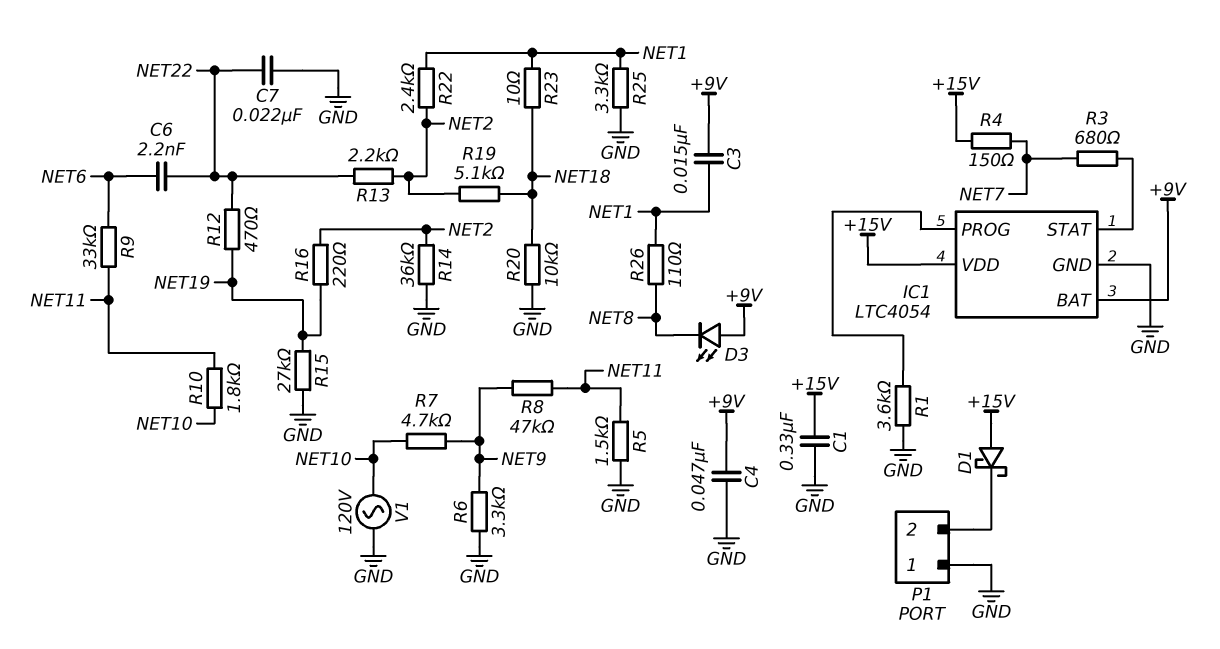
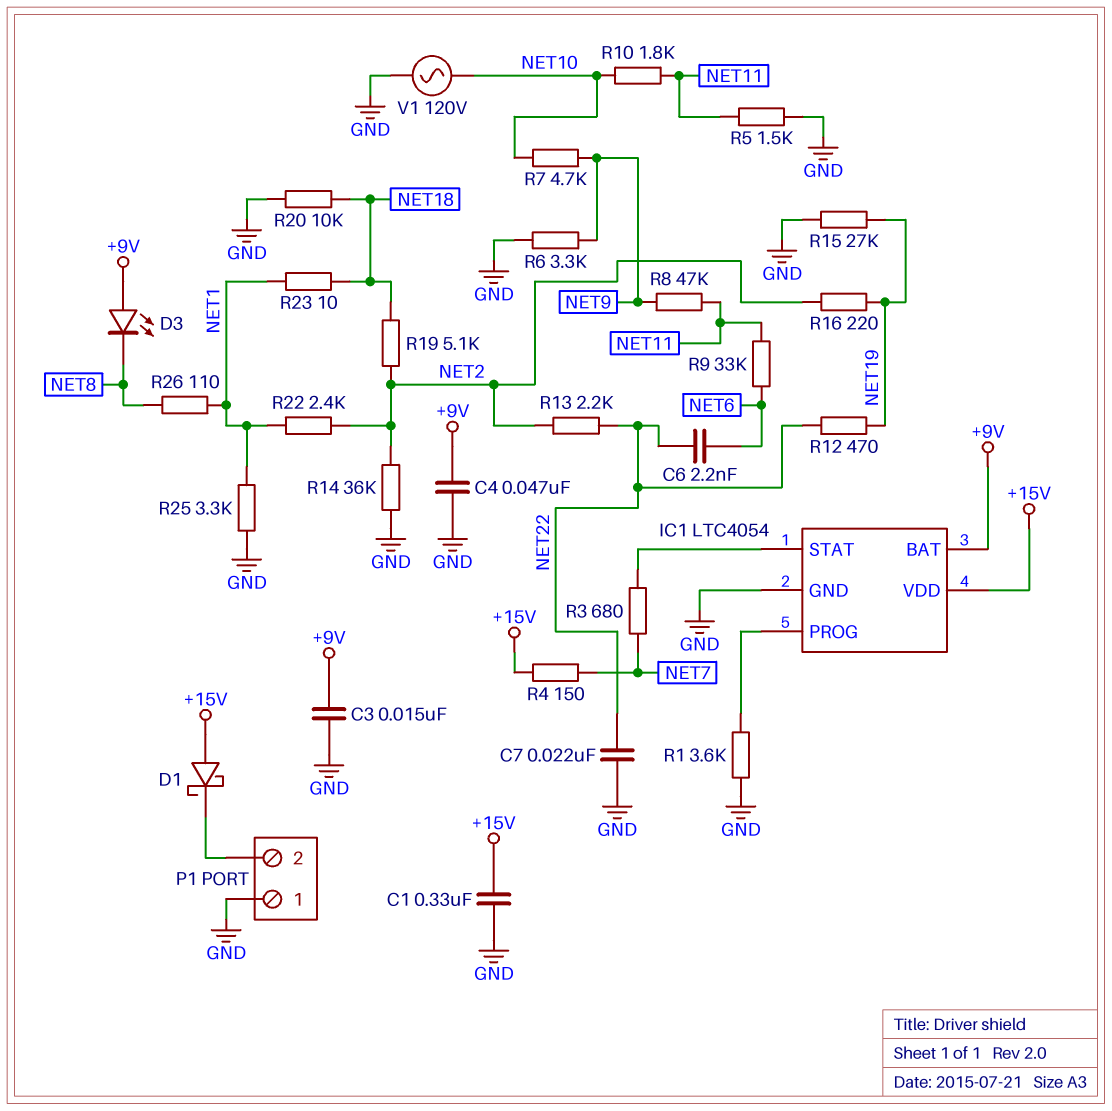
C3: 15nF (+9V, NET1) -> 15nF (+9V, GND)

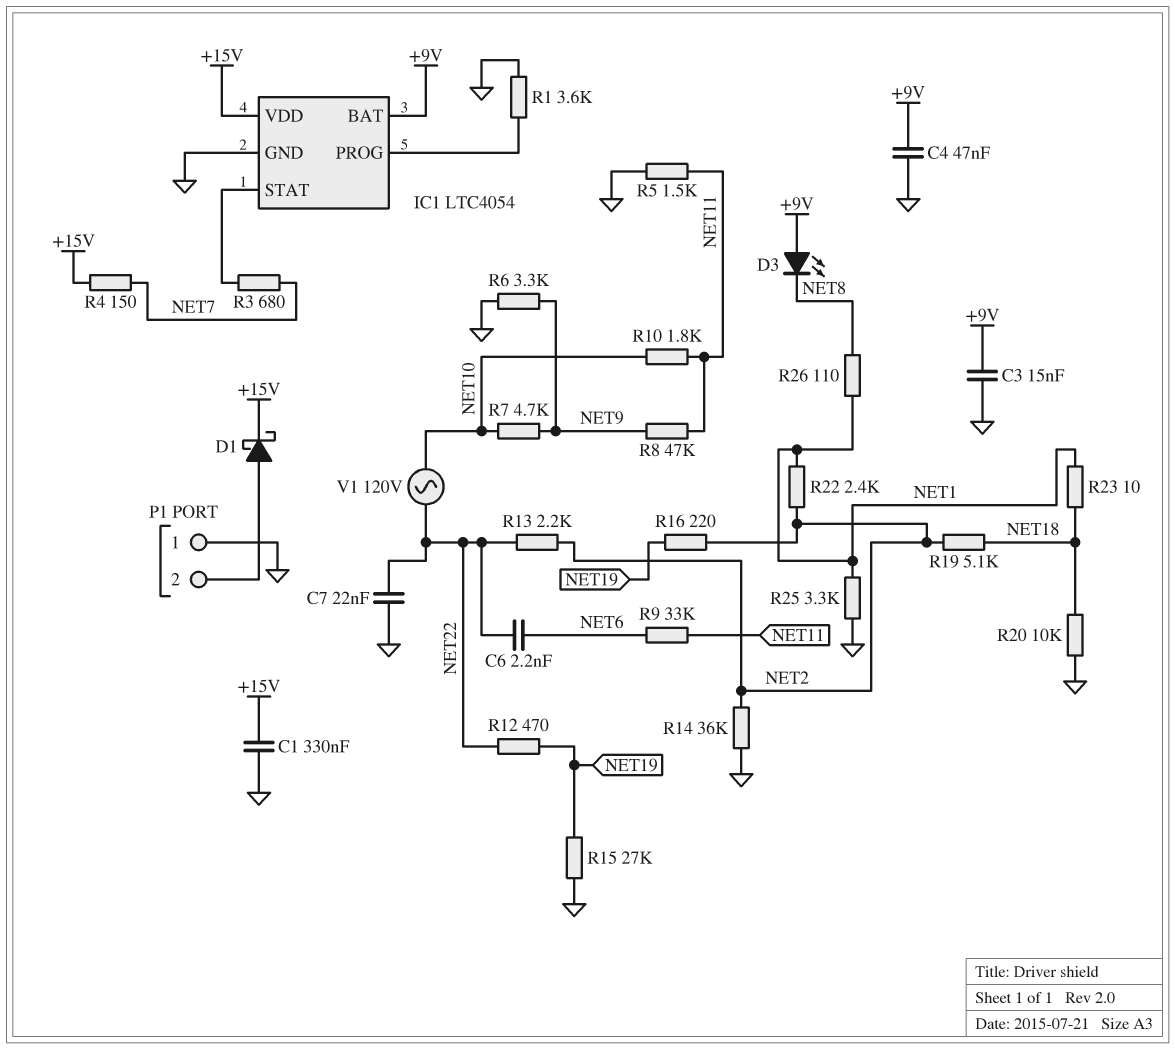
D1: schottky (A +15V, K P1/2) -> schottky (A P1/2, K +15V)
V1: AC 120V (GND, NET10) -> AC 120V (NET10, NET22)

